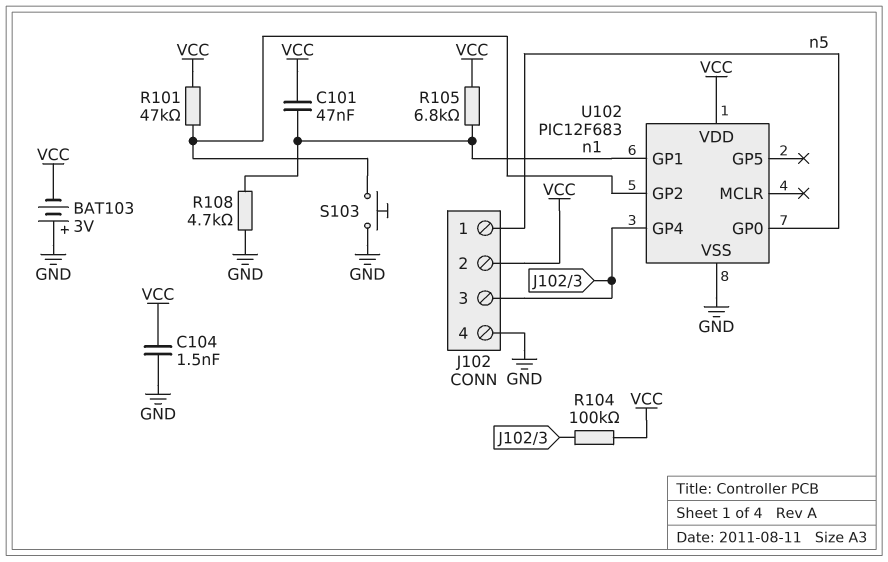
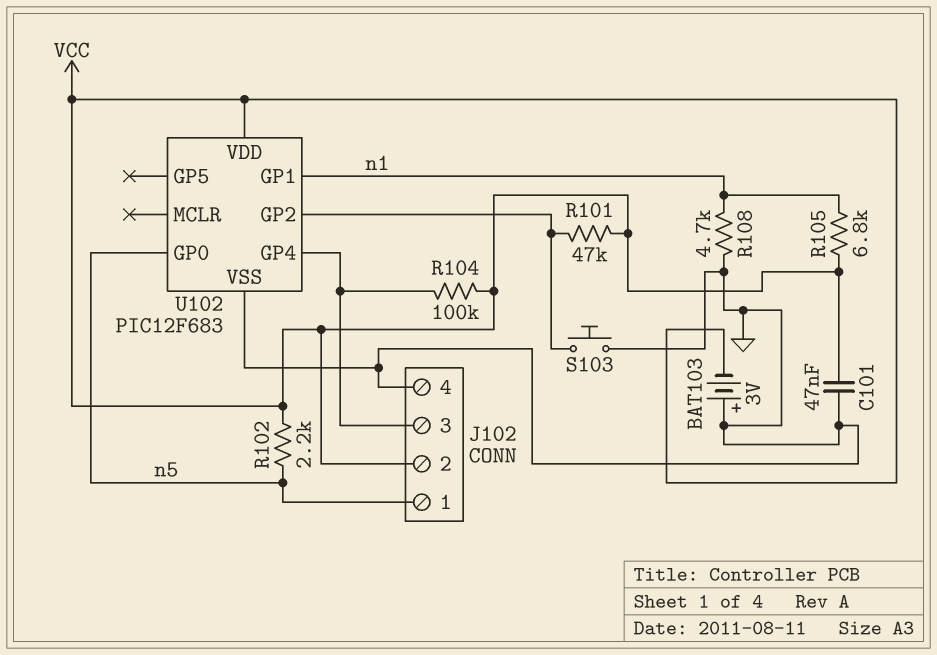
C101: 47nF (VCC, n1) -> 47nF (GND, VCC)
C104: 1.5nF (GND, VCC) -> none
R102: none -> 2.2k (VCC, n5)

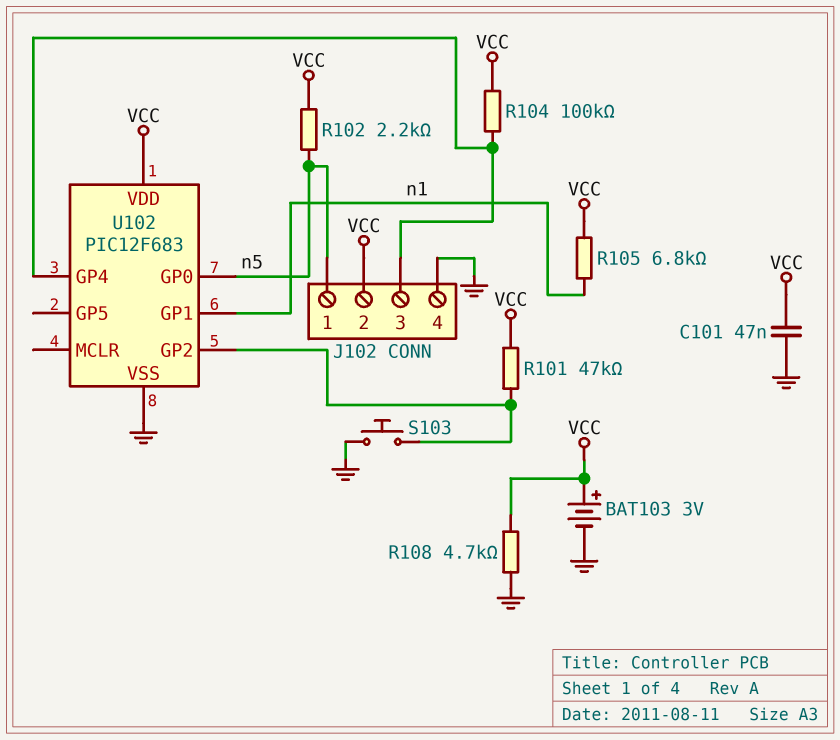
BAT103: 3V (plus GND, minus VCC) -> 3V (plus VCC, minus GND)
R108: 4.7k (GND, n1) -> 4.7k (GND, VCC)

